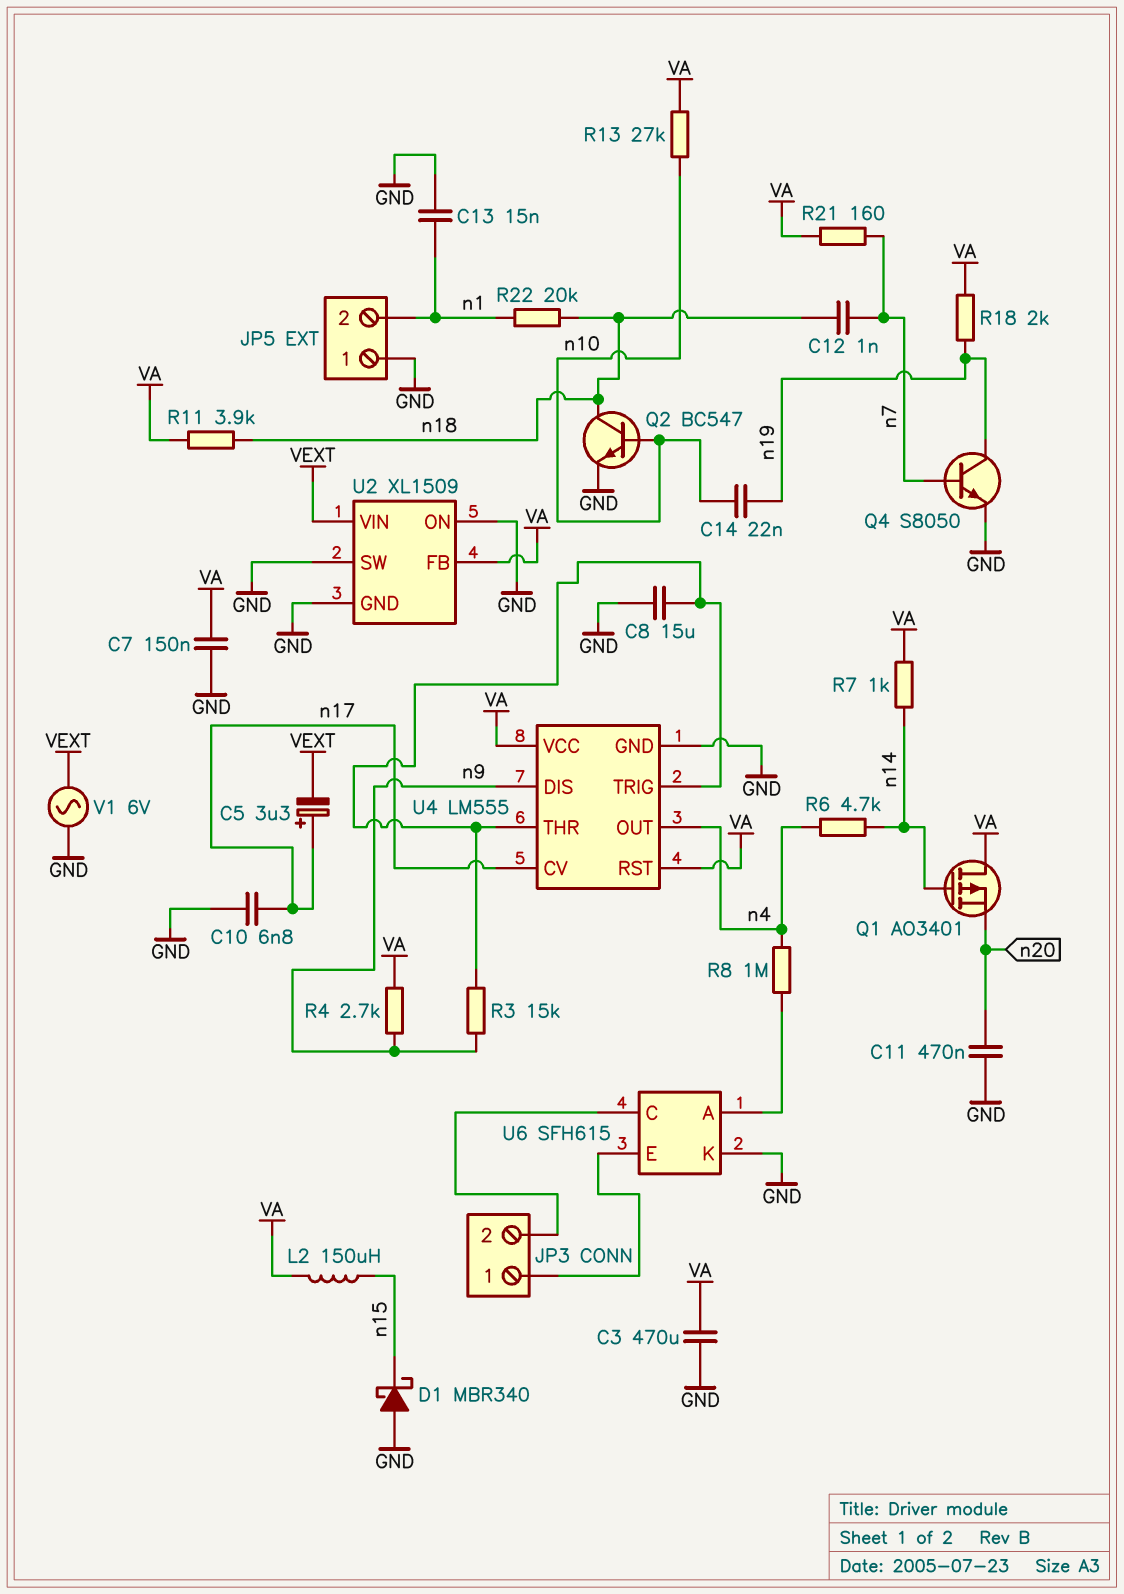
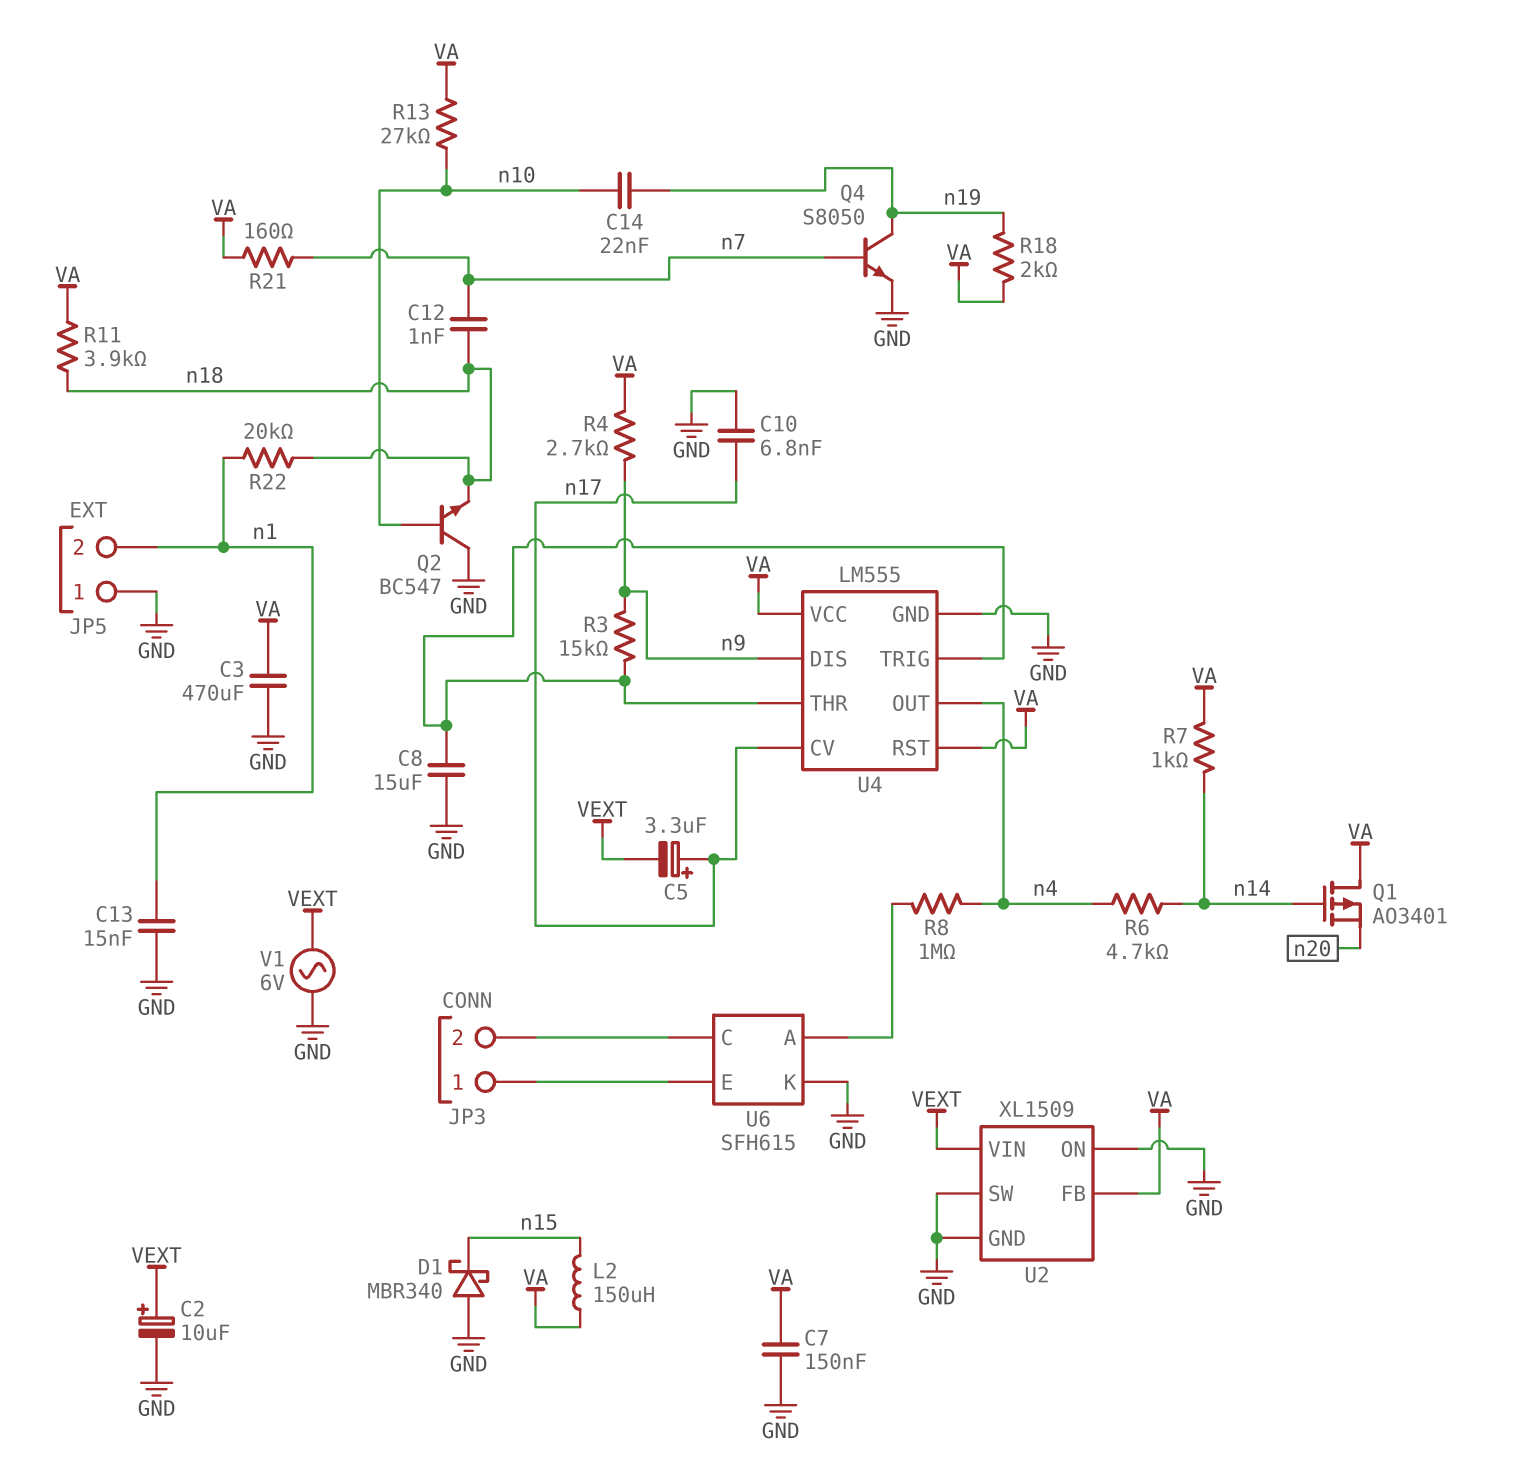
C2: none -> 10uF (plus VEXT, minus GND)
C11: 470nF (GND, n20) -> none
Q2: NPN BC547 (B n10, C n18, E GND) -> NPN BC547 (B n10, C GND, E n18)

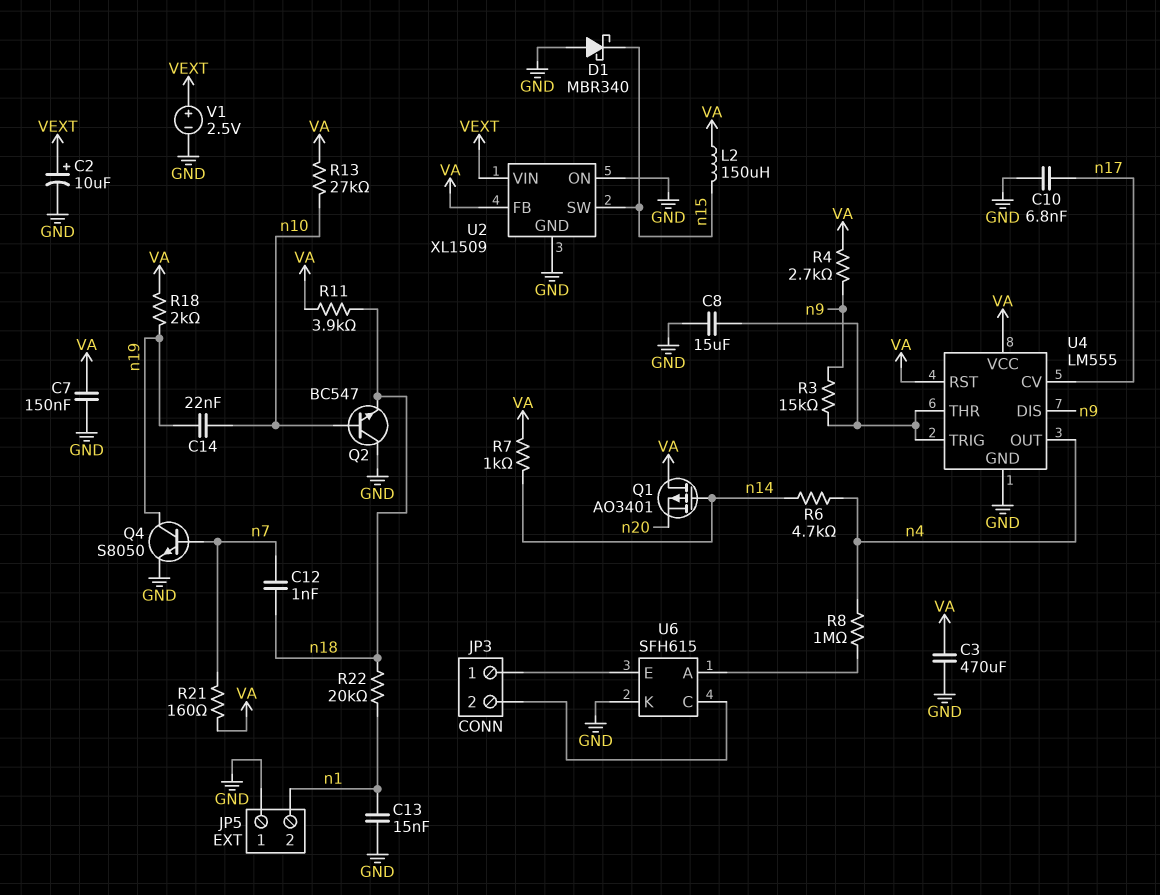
C5: 3.3uF (plus n17, minus VEXT) -> none
U2 pin SW: GND -> n15
V1: AC 6V (GND, VEXT) -> 2.5V (plus VEXT, minus GND)

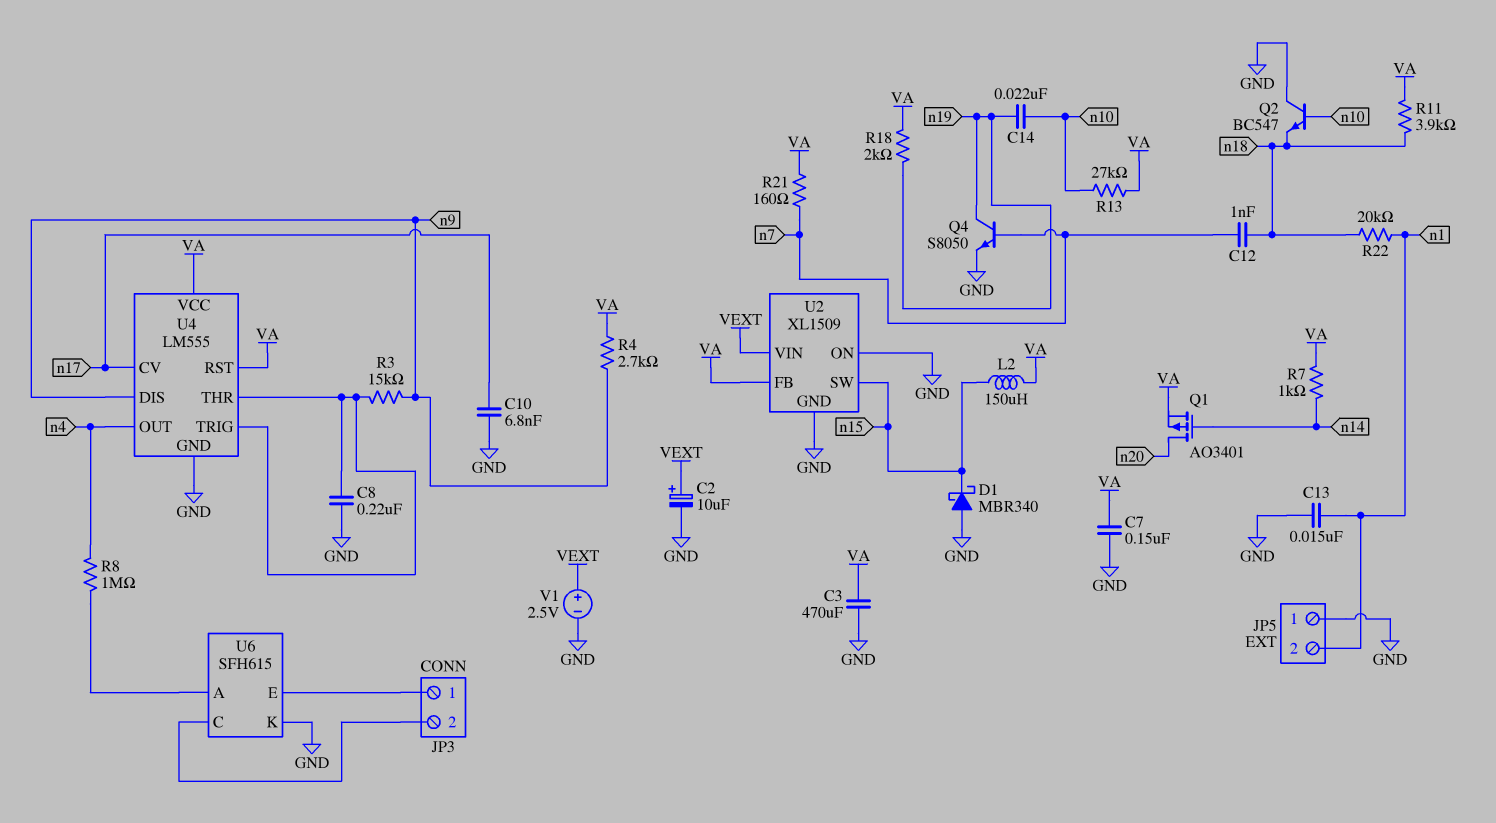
C8: 15uF (GND, U4/THR) -> 220nF (GND, U4/THR)
Q1: PMOS AO3401 (G n14, D VA, S n20) -> PMOS AO3401 (G n14, D n20, S VA)
R6: 4.7k (n4, n14) -> none

